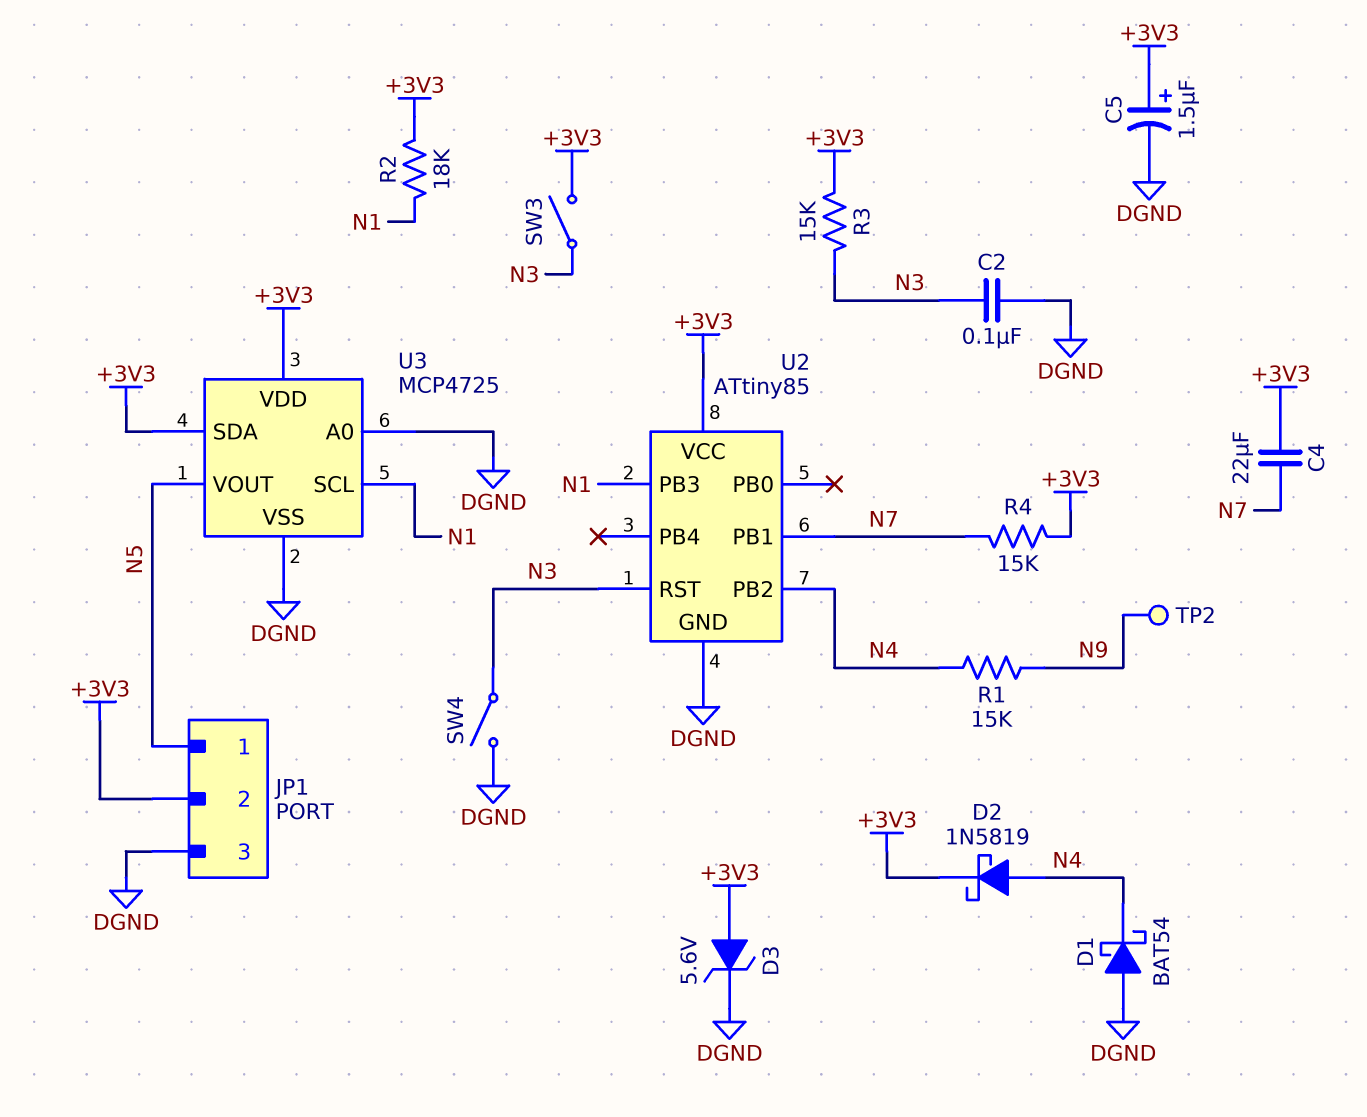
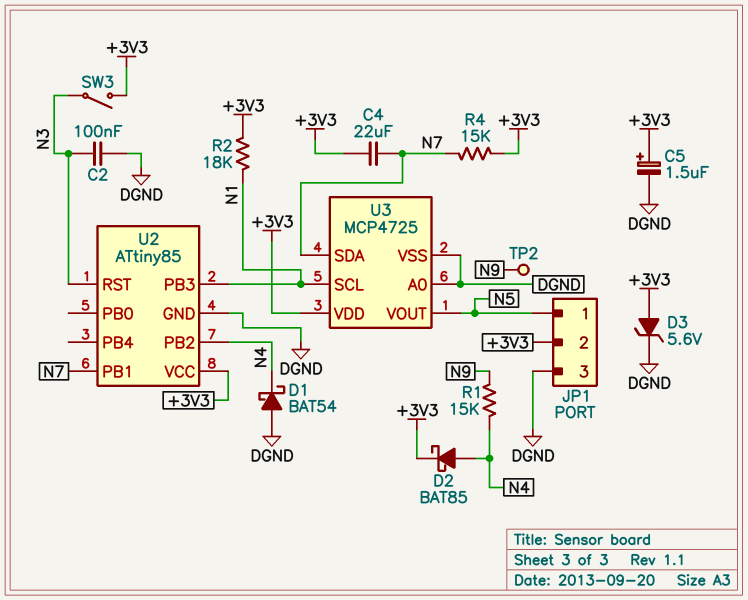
D2: schottky 1N5819 (A N4, K +3V3) -> schottky BAT85 (A N4, K +3V3)
R3: 15k (+3V3, N3) -> none
SW4: switch (DGND, N3) -> none
U3 pin SDA: +3V3 -> N7

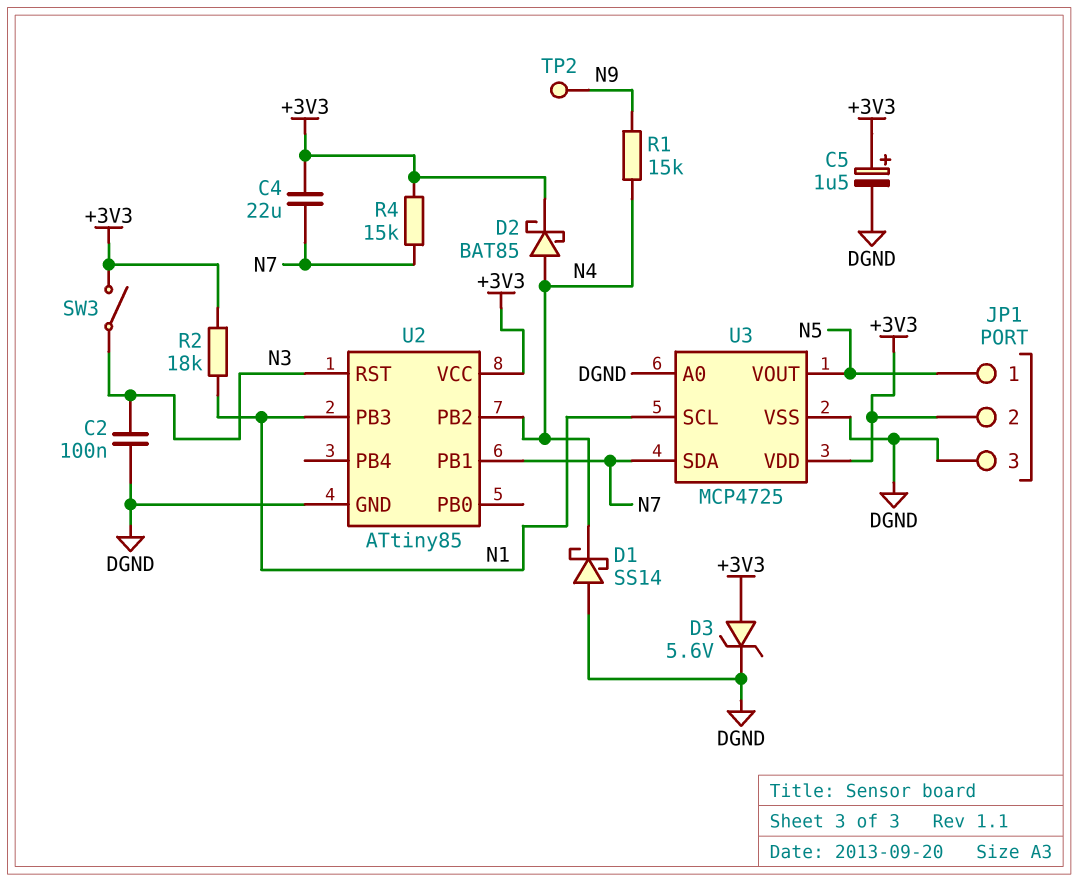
D1: schottky BAT54 (A DGND, K N4) -> schottky SS14 (A DGND, K N4)

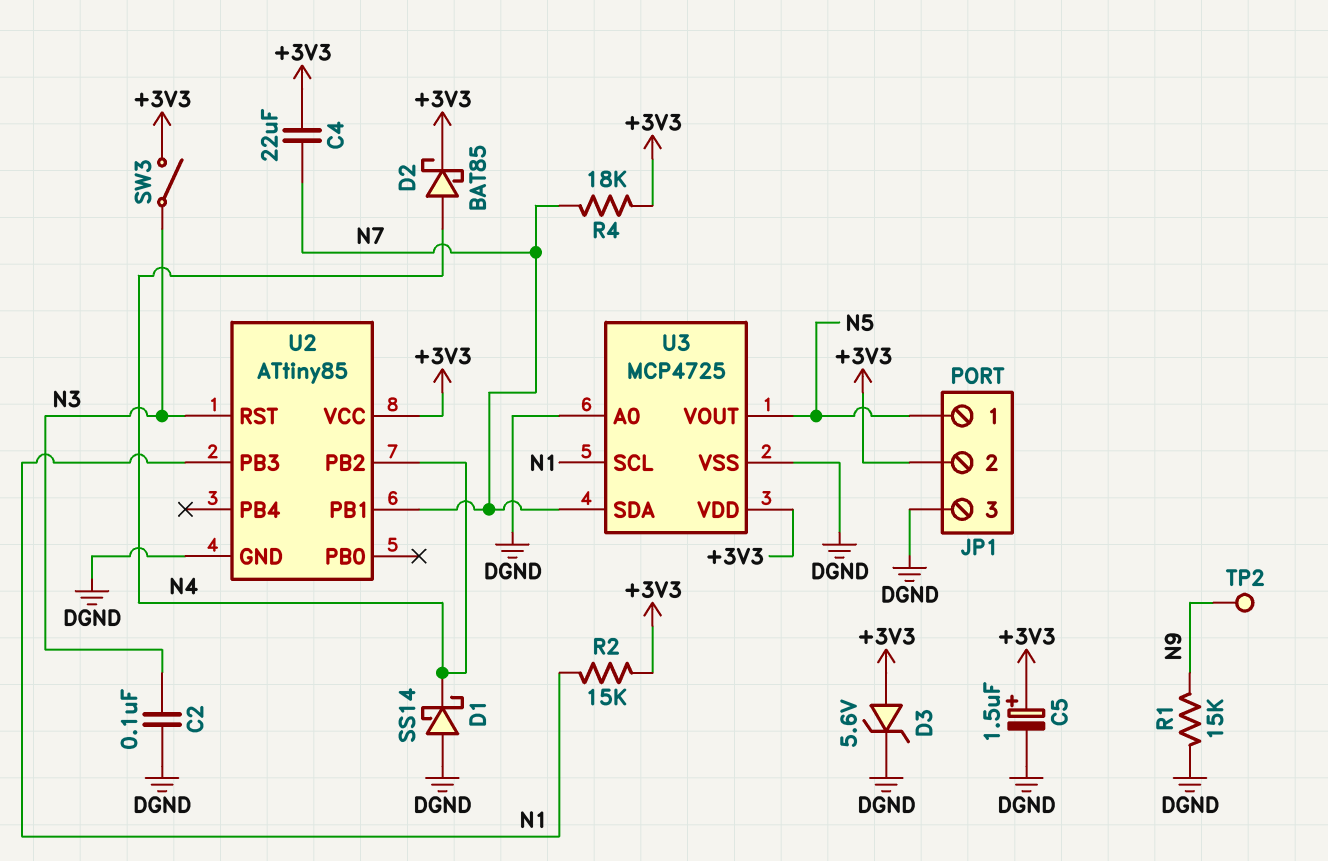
R1: 15k (N4, N9) -> 15k (DGND, N9)
R2: 18k (+3V3, N1) -> 15k (+3V3, N1)
R4: 15k (+3V3, N7) -> 18k (+3V3, N7)

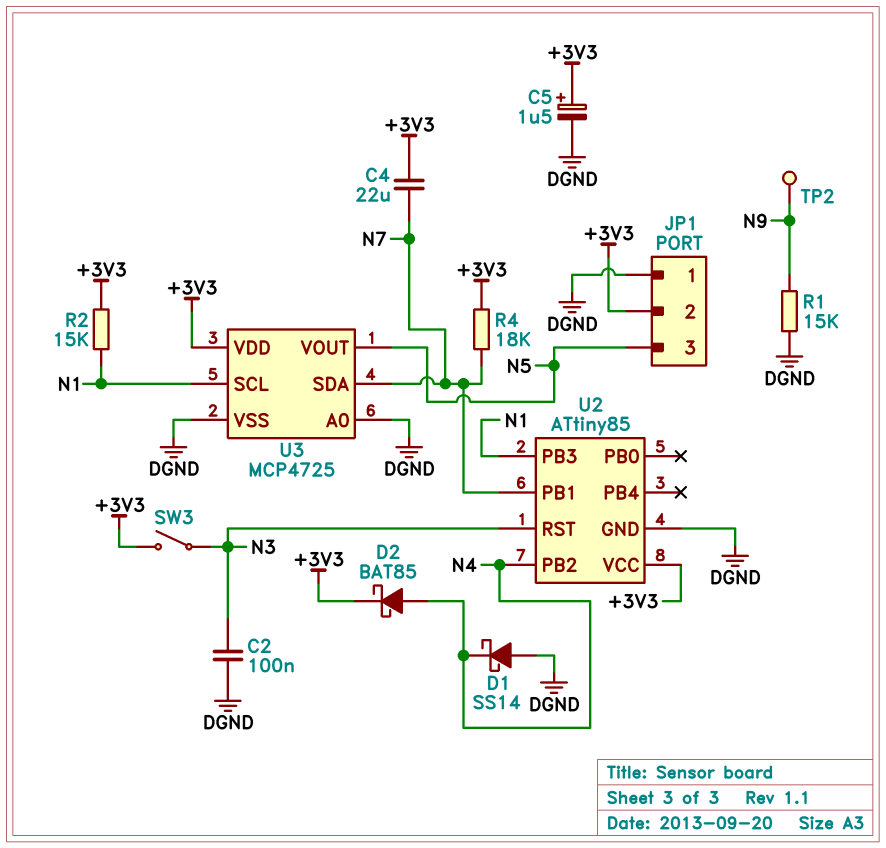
D3: zener 5.6V (A +3V3, K DGND) -> none
JP1 pin 1: N5 -> DGND
JP1 pin 3: DGND -> N5

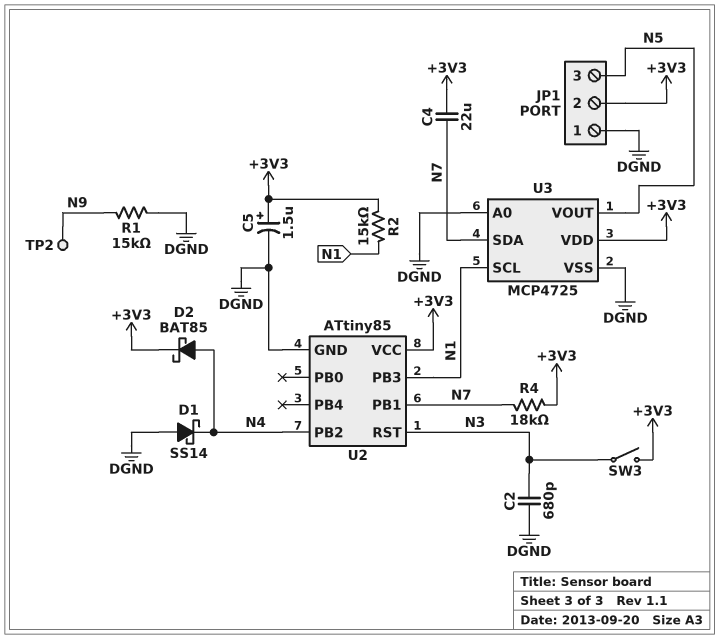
C2: 100nF (DGND, N3) -> 680pF (DGND, N3)

